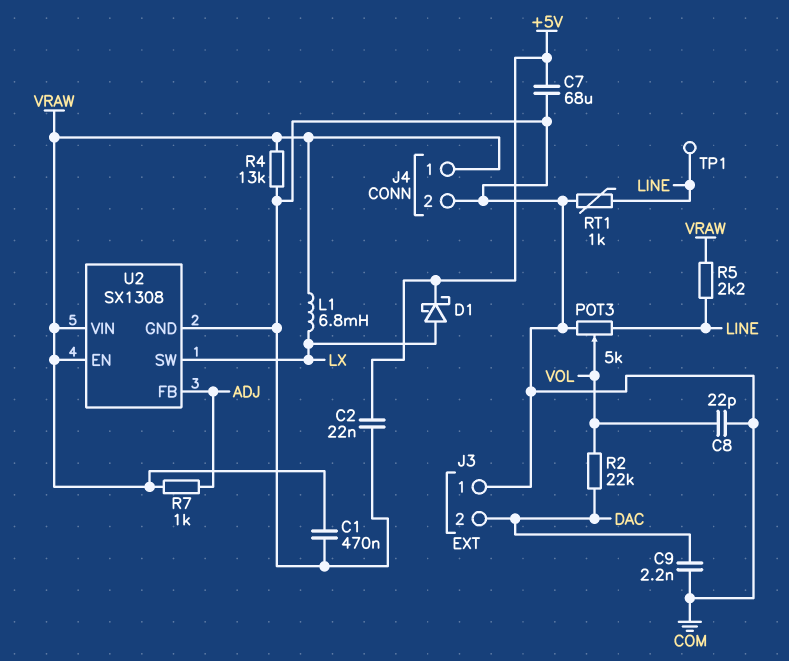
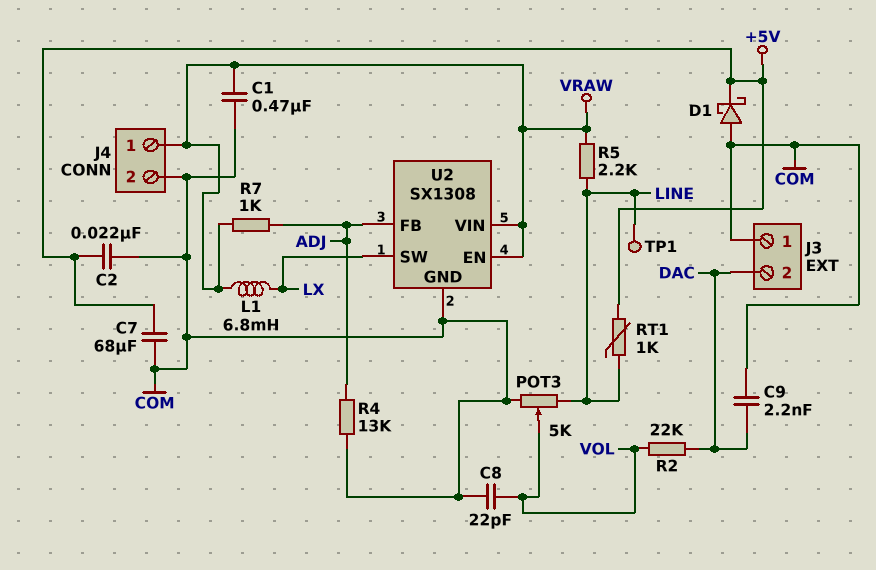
D1: schottky (A LX, K +5V) -> schottky (A COM, K +5V)
R4: 13k (COM, VRAW) -> 13k (ADJ, COM)
RT1: 1k (COM, LINE) -> 1k (+5V, LINE)

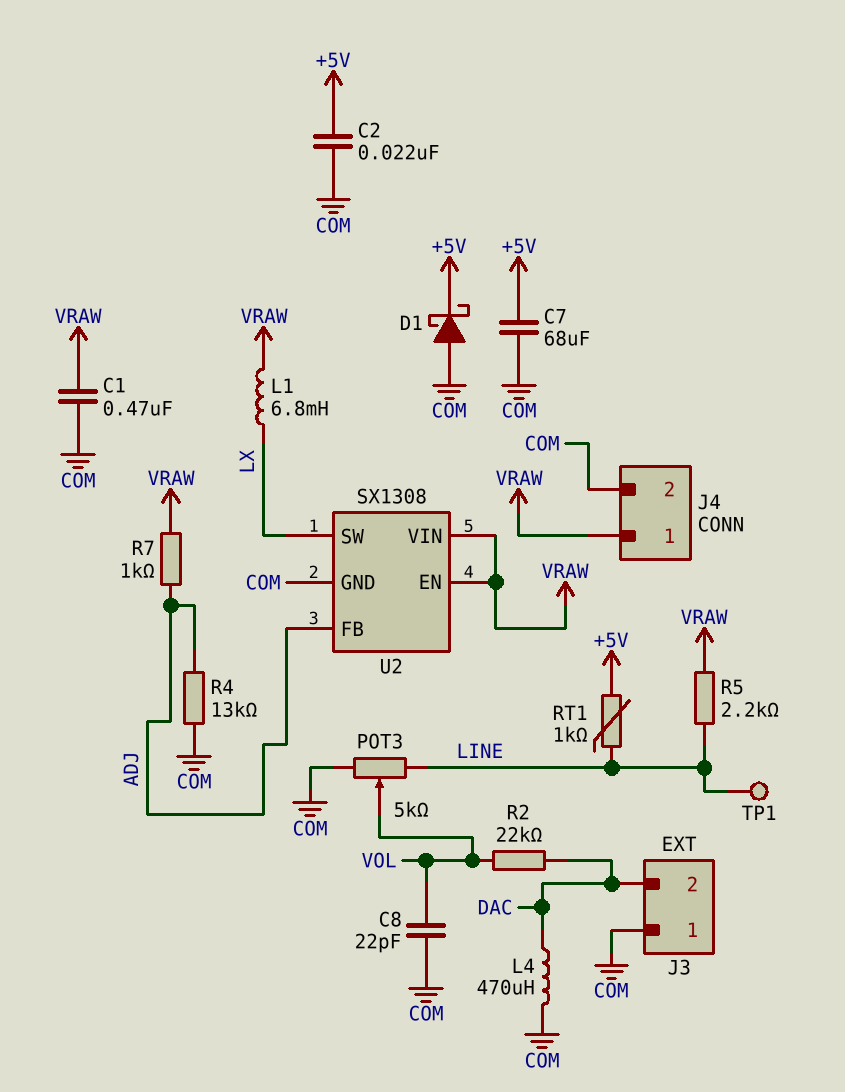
C9: 2.2nF (COM, DAC) -> none
L4: none -> 470uH (COM, DAC)

